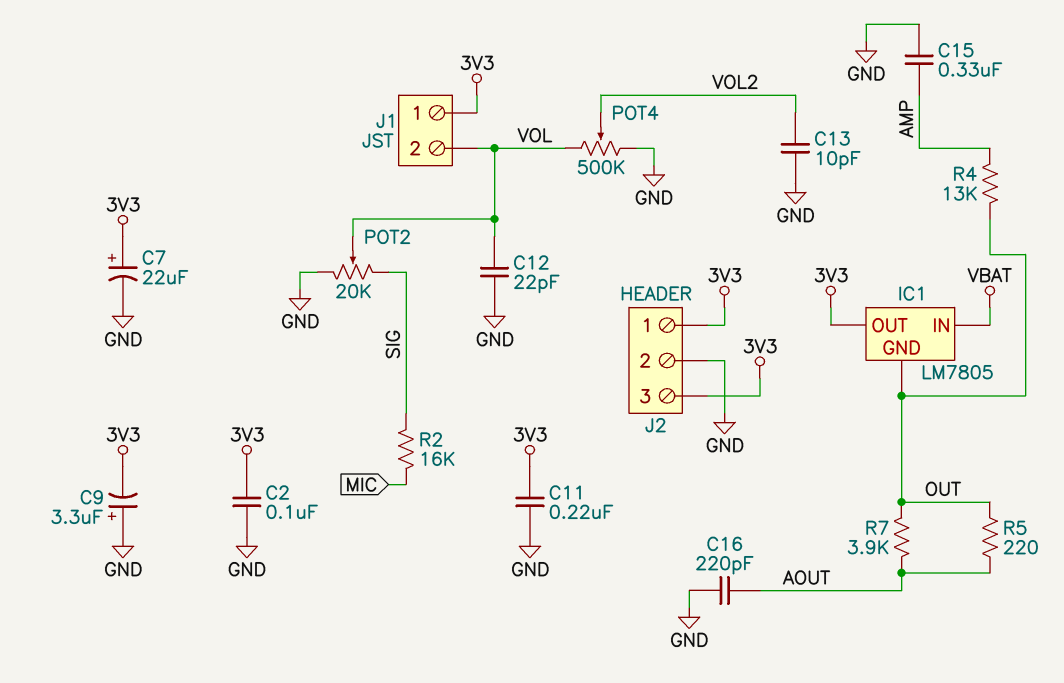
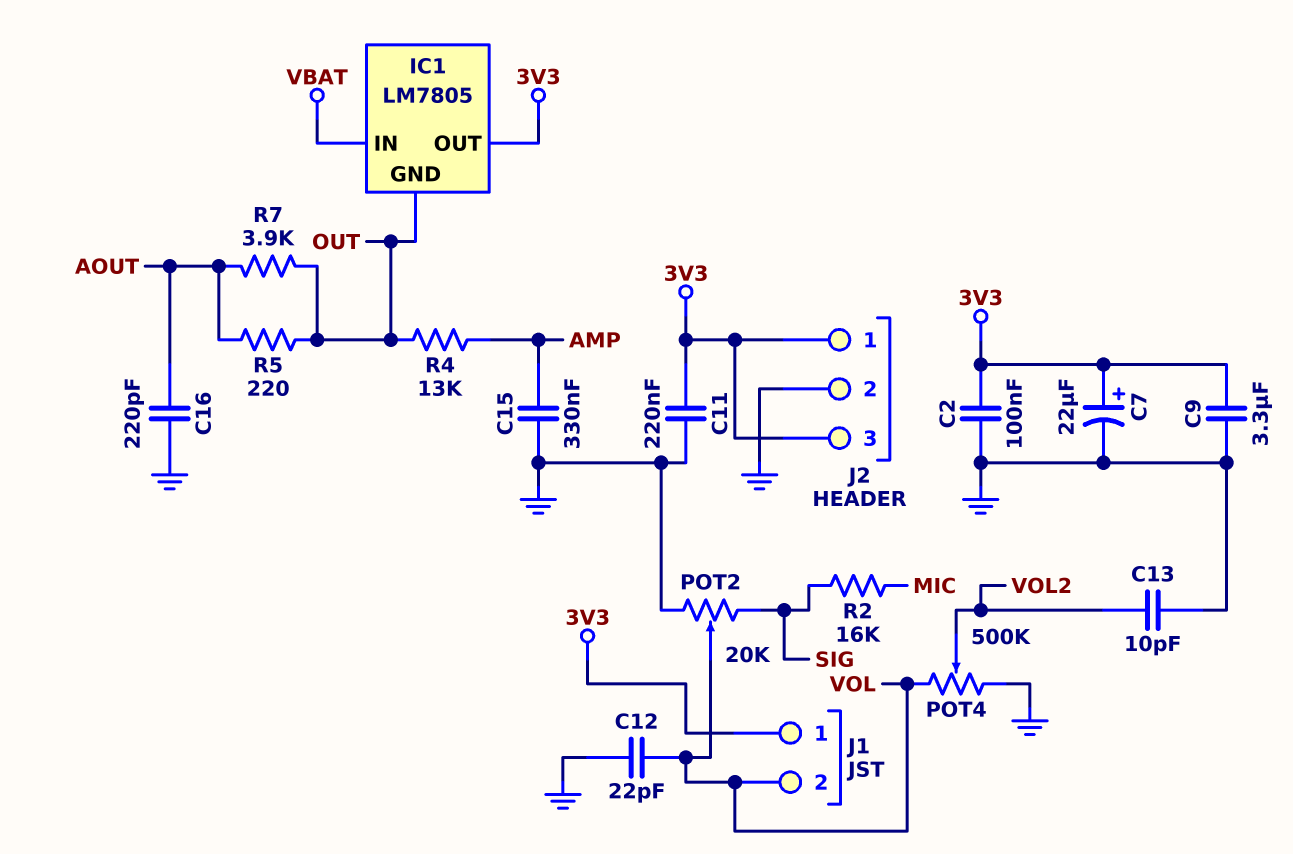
C9: 3.3uF (plus GND, minus 3V3) -> 3.3uF (3V3, GND)

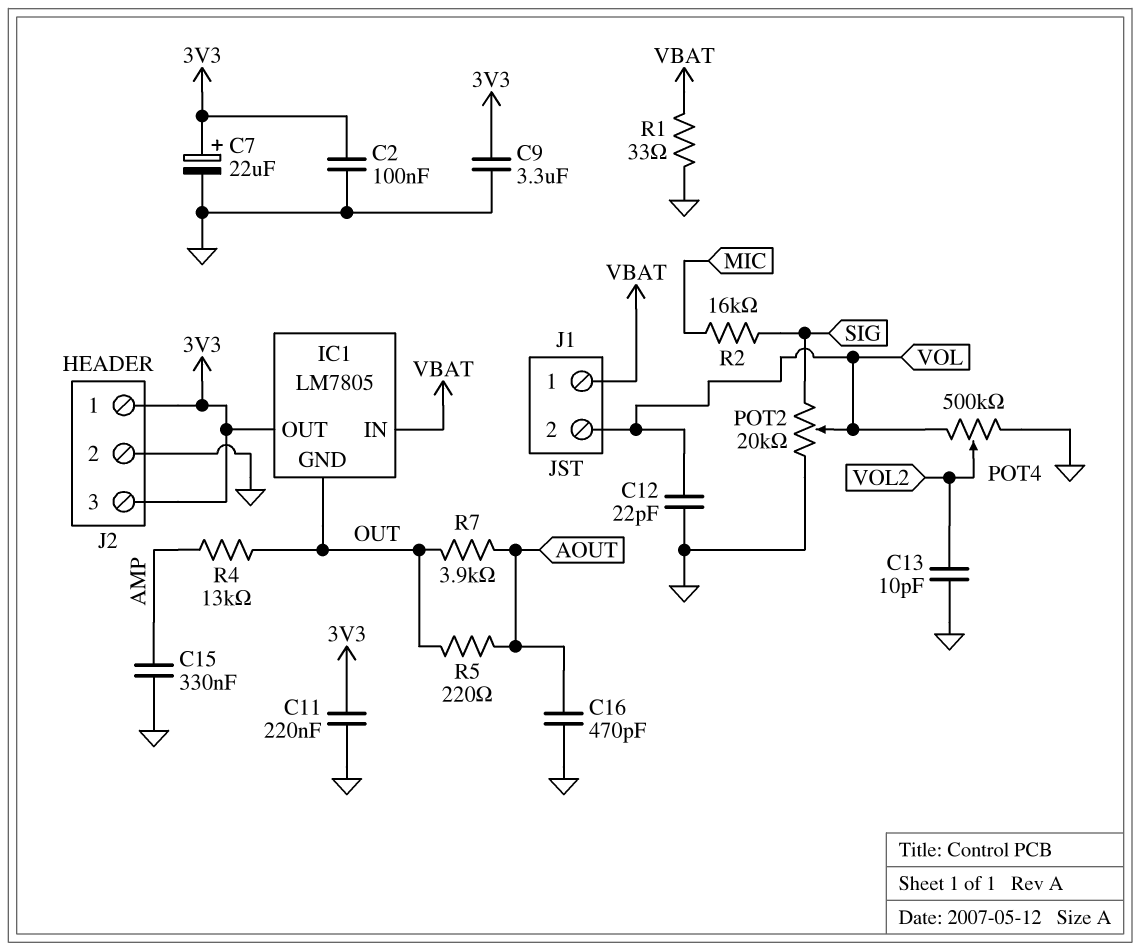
C16: 220pF (AOUT, GND) -> 470pF (AOUT, GND)
J1 pin 1: 3V3 -> VBAT
R1: none -> 33 (GND, VBAT)

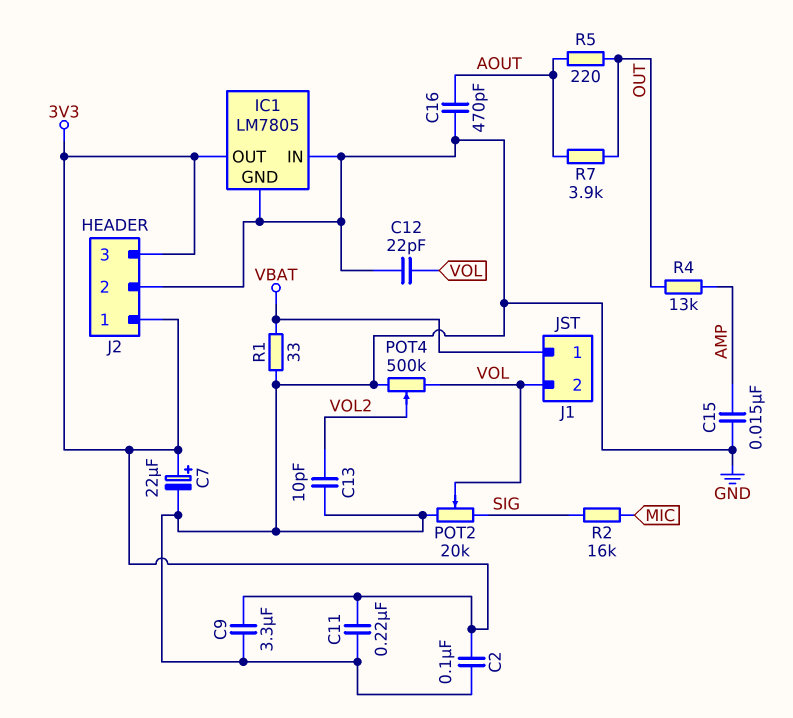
C15: 330nF (AMP, GND) -> 15nF (AMP, GND)
IC1 pin GND: OUT -> GND
IC1 pin IN: VBAT -> GND

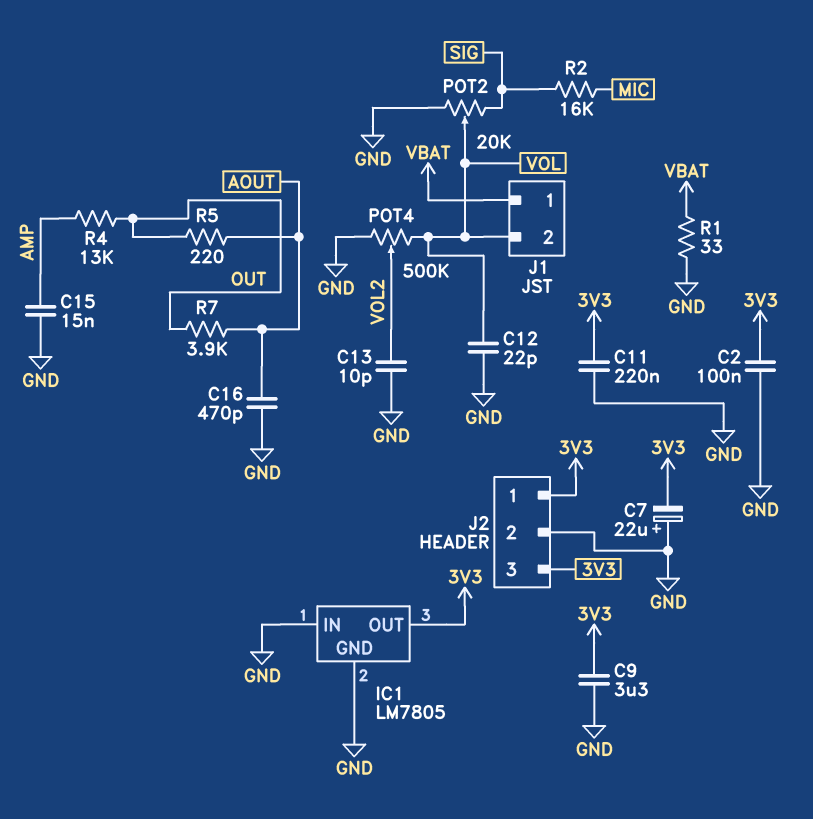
C7: 22uF (plus 3V3, minus GND) -> 22uF (plus GND, minus 3V3)

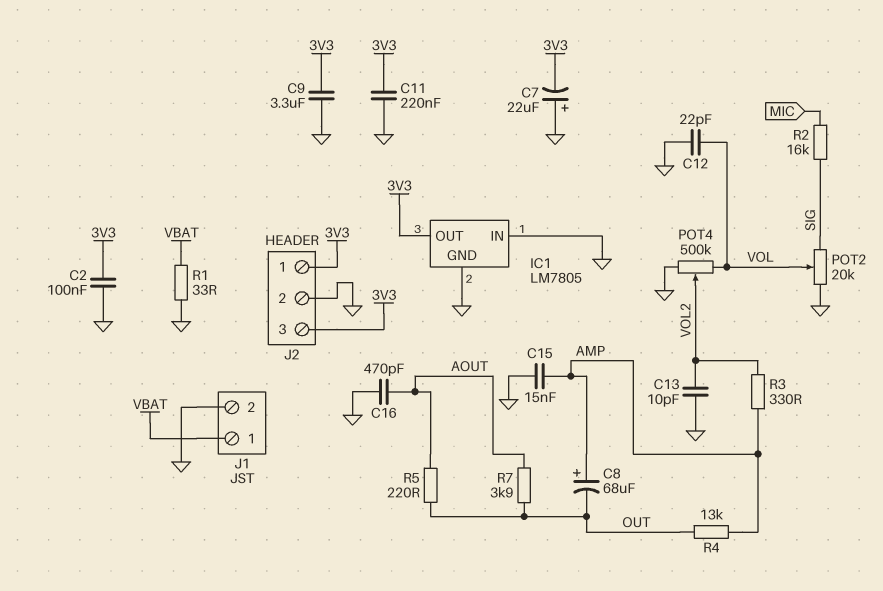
C8: none -> 68uF (plus AMP, minus OUT)
J1 pin 2: VOL -> GND
R3: none -> 330 (AMP, VOL2)

